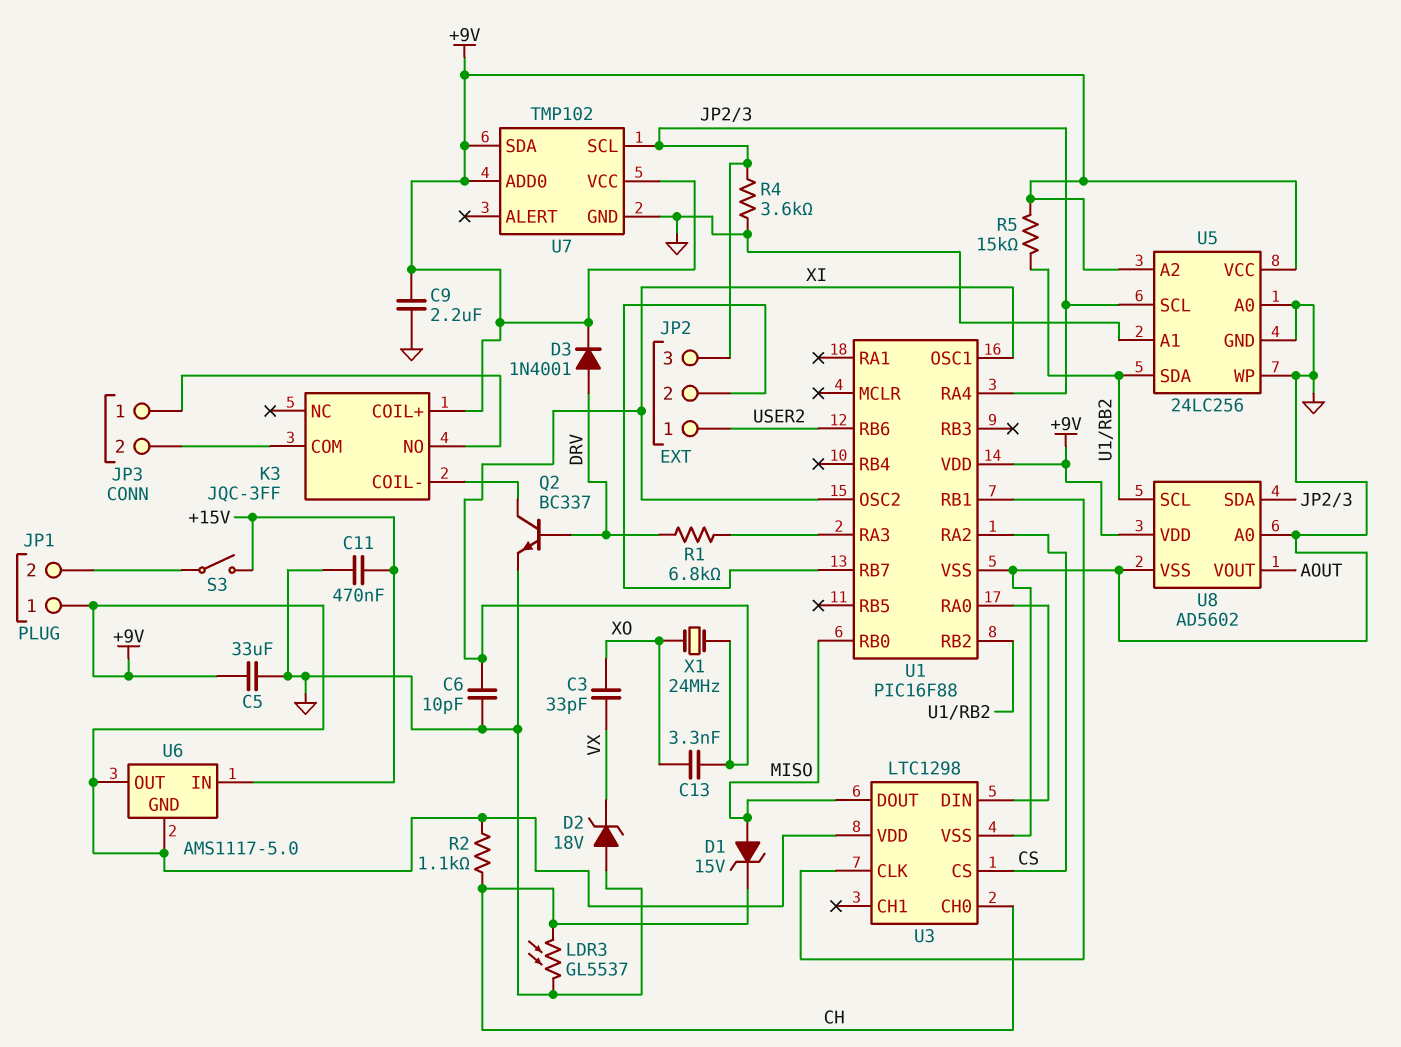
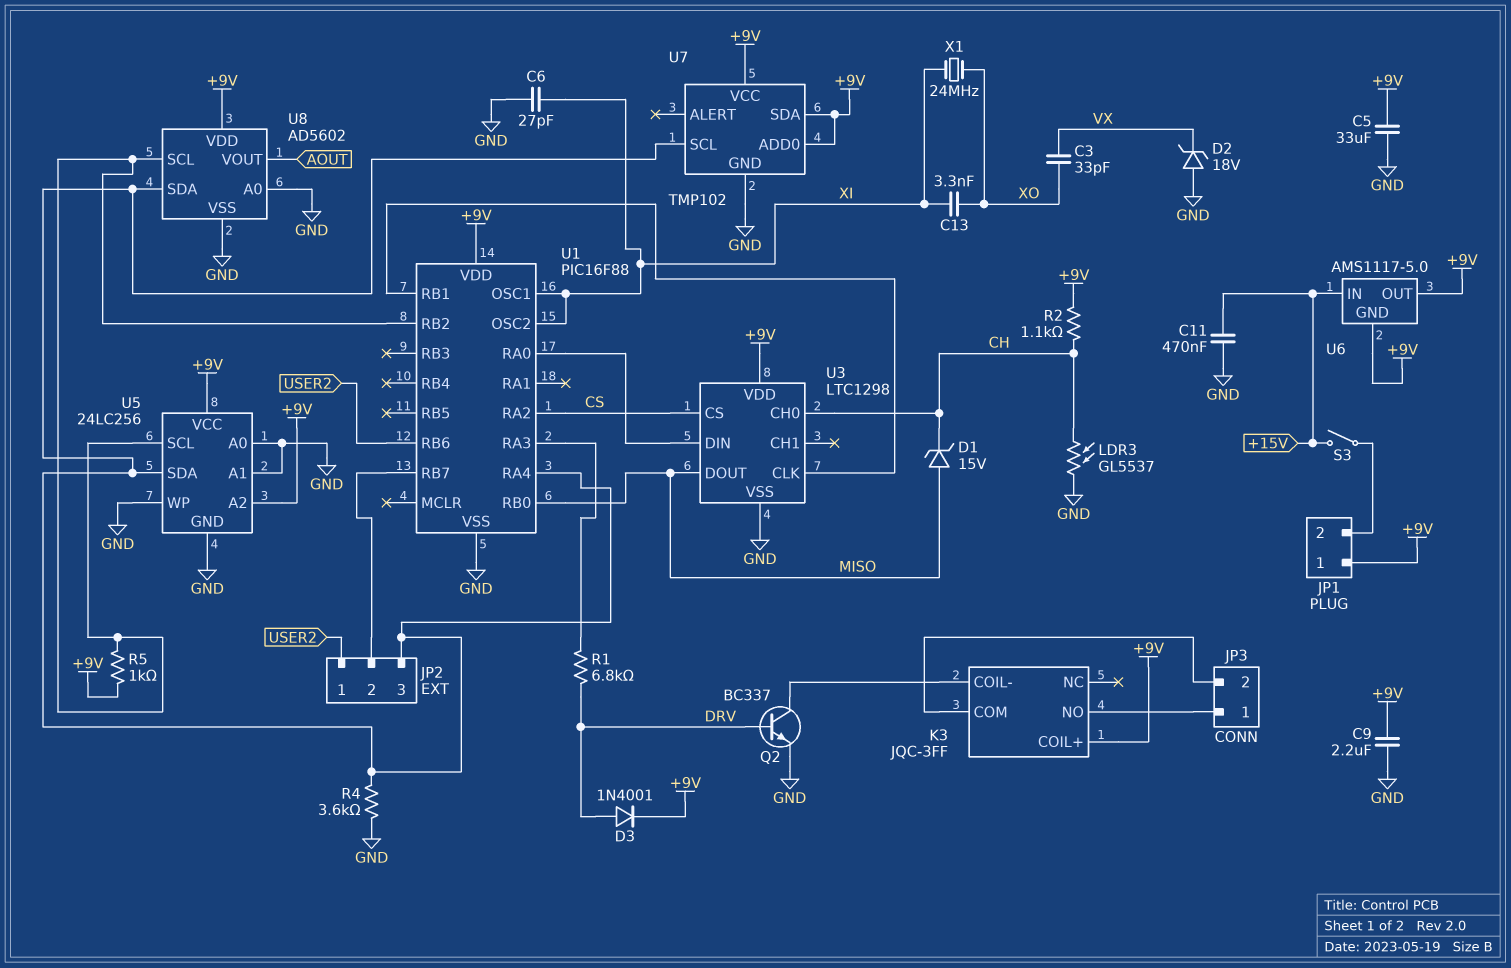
C6: 10pF (GND, XI) -> 27pF (GND, XI)
R5: 15k (+9V, U1/RB2) -> 1k (+9V, U1/RB2)
U5 pin SCL: JP2/3 -> U1/RB2
U5 pin SDA: U1/RB2 -> JP2/3

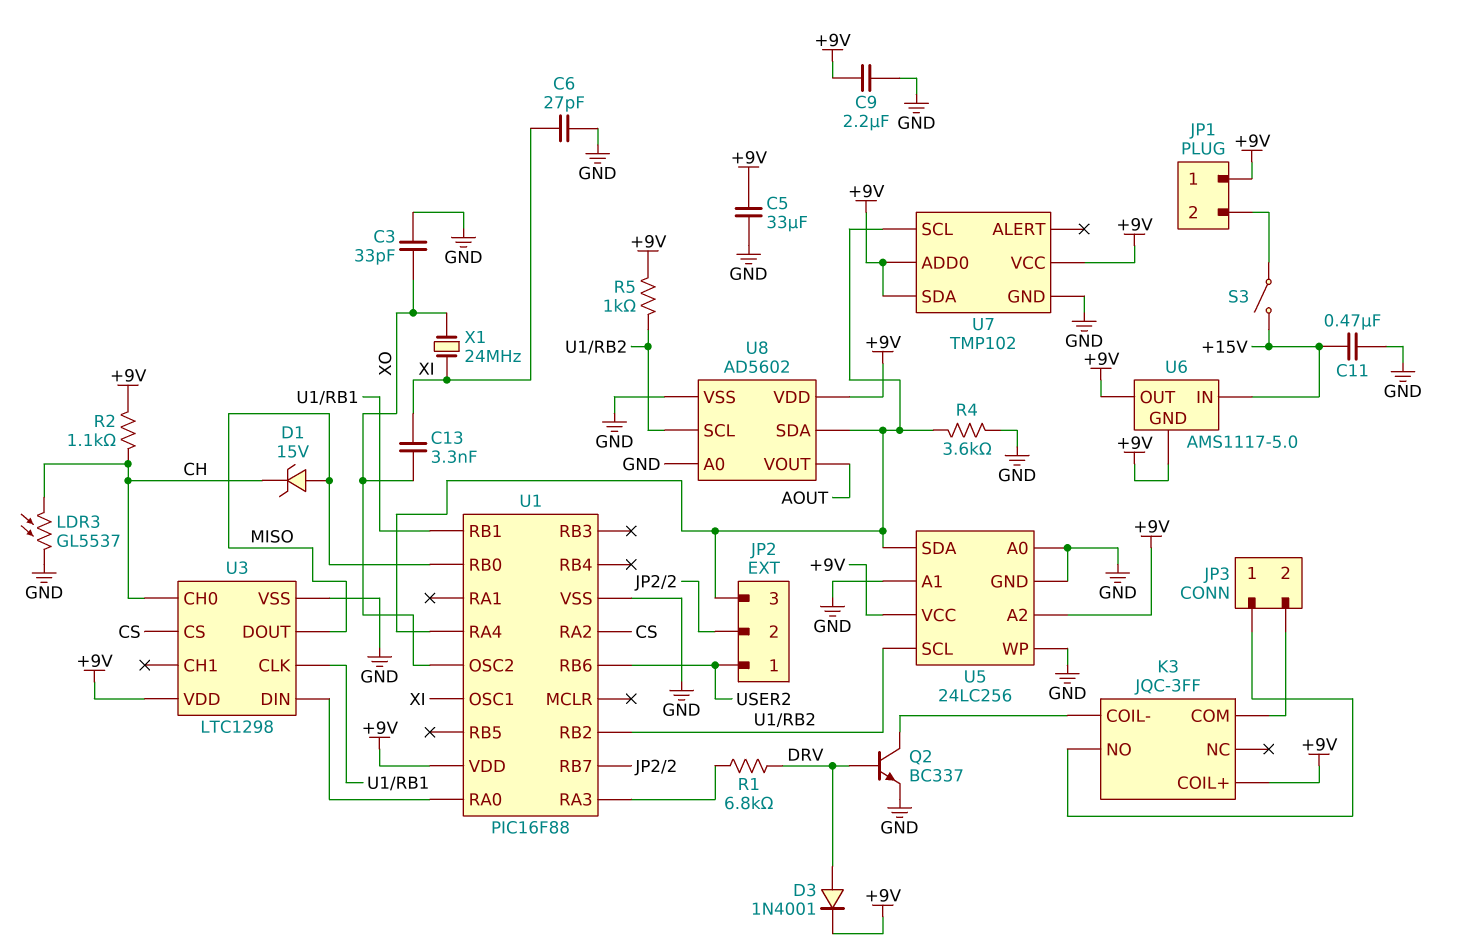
C3: 33pF (VX, XO) -> 33pF (GND, XO)
D2: zener 18V (A GND, K VX) -> none
U1 pin OSC2: XI -> XO

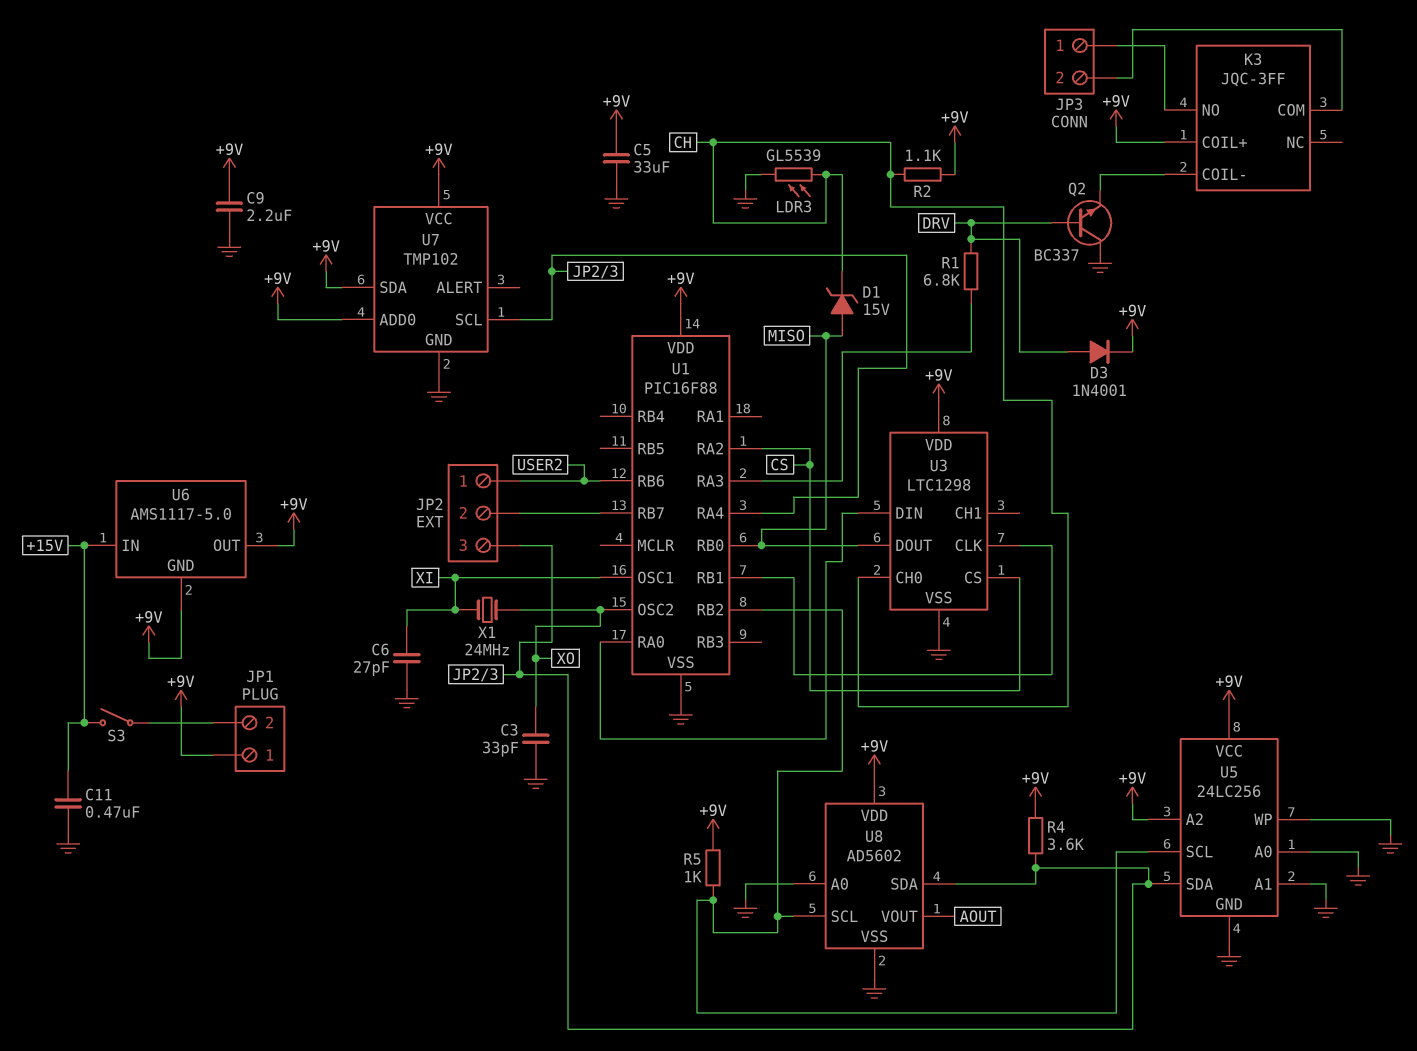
C13: 3.3nF (XI, XO) -> none
LDR3: GL5537 (CH, GND) -> GL5539 (CH, GND)
Q2: NPN BC337 (B DRV, C K3/COIL-, E GND) -> NPN BC337 (B DRV, C GND, E K3/COIL-)
R4: 3.6k (GND, JP2/3) -> 3.6k (+9V, JP2/3)

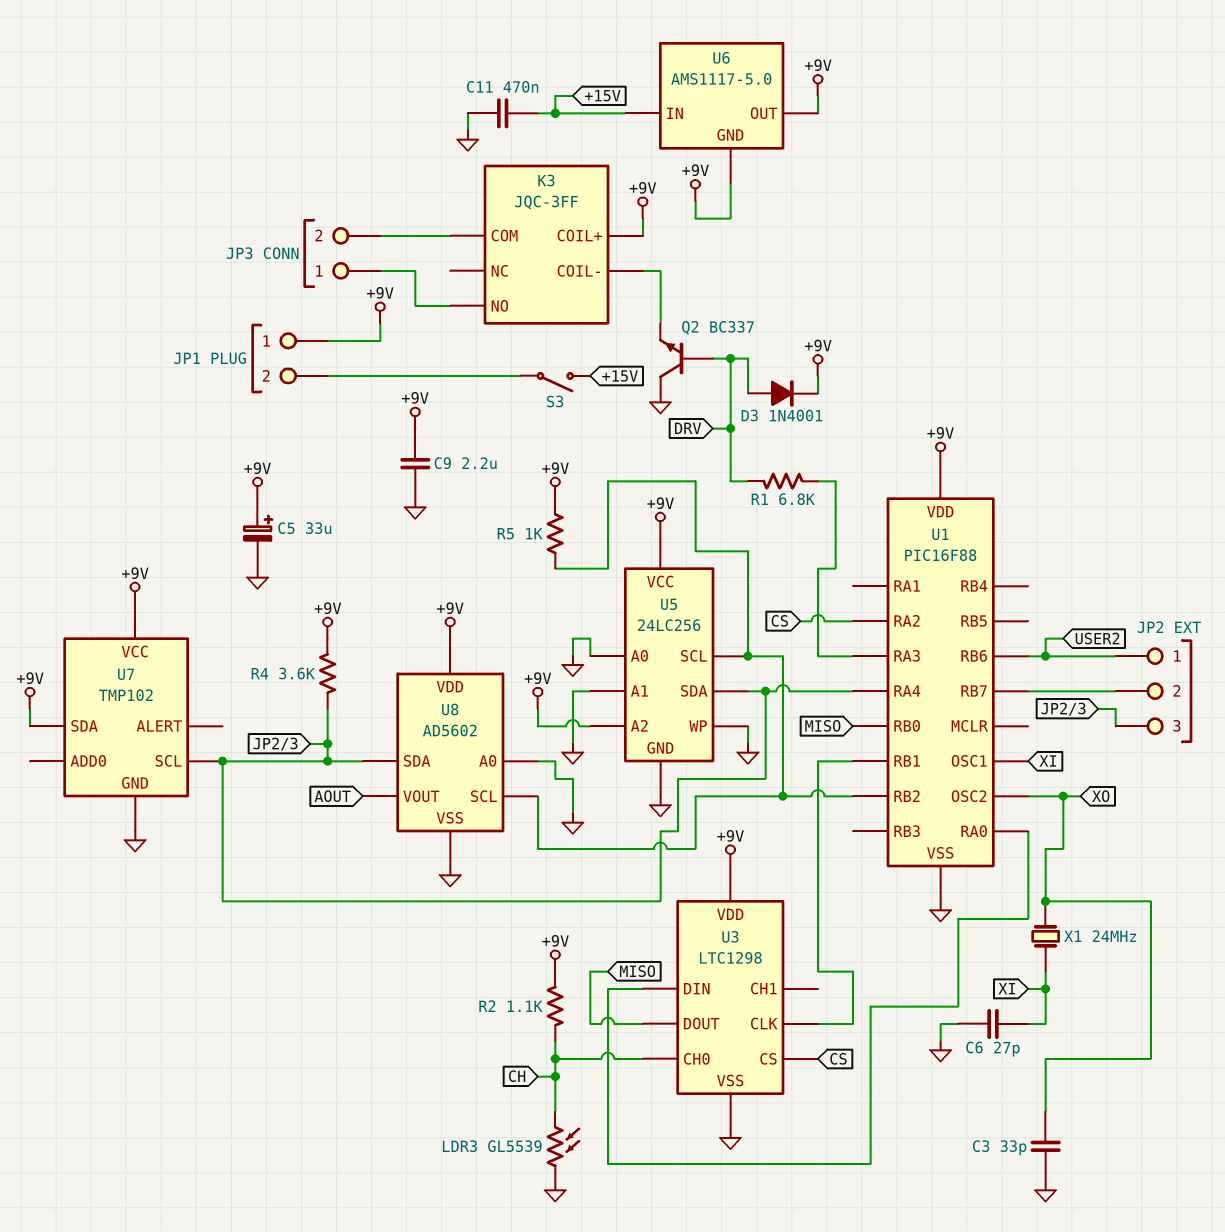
C5: 33uF (+9V, GND) -> 33uF (plus +9V, minus GND)
D1: zener 15V (A MISO, K CH) -> none
U7 pin ADD0: +9V -> none

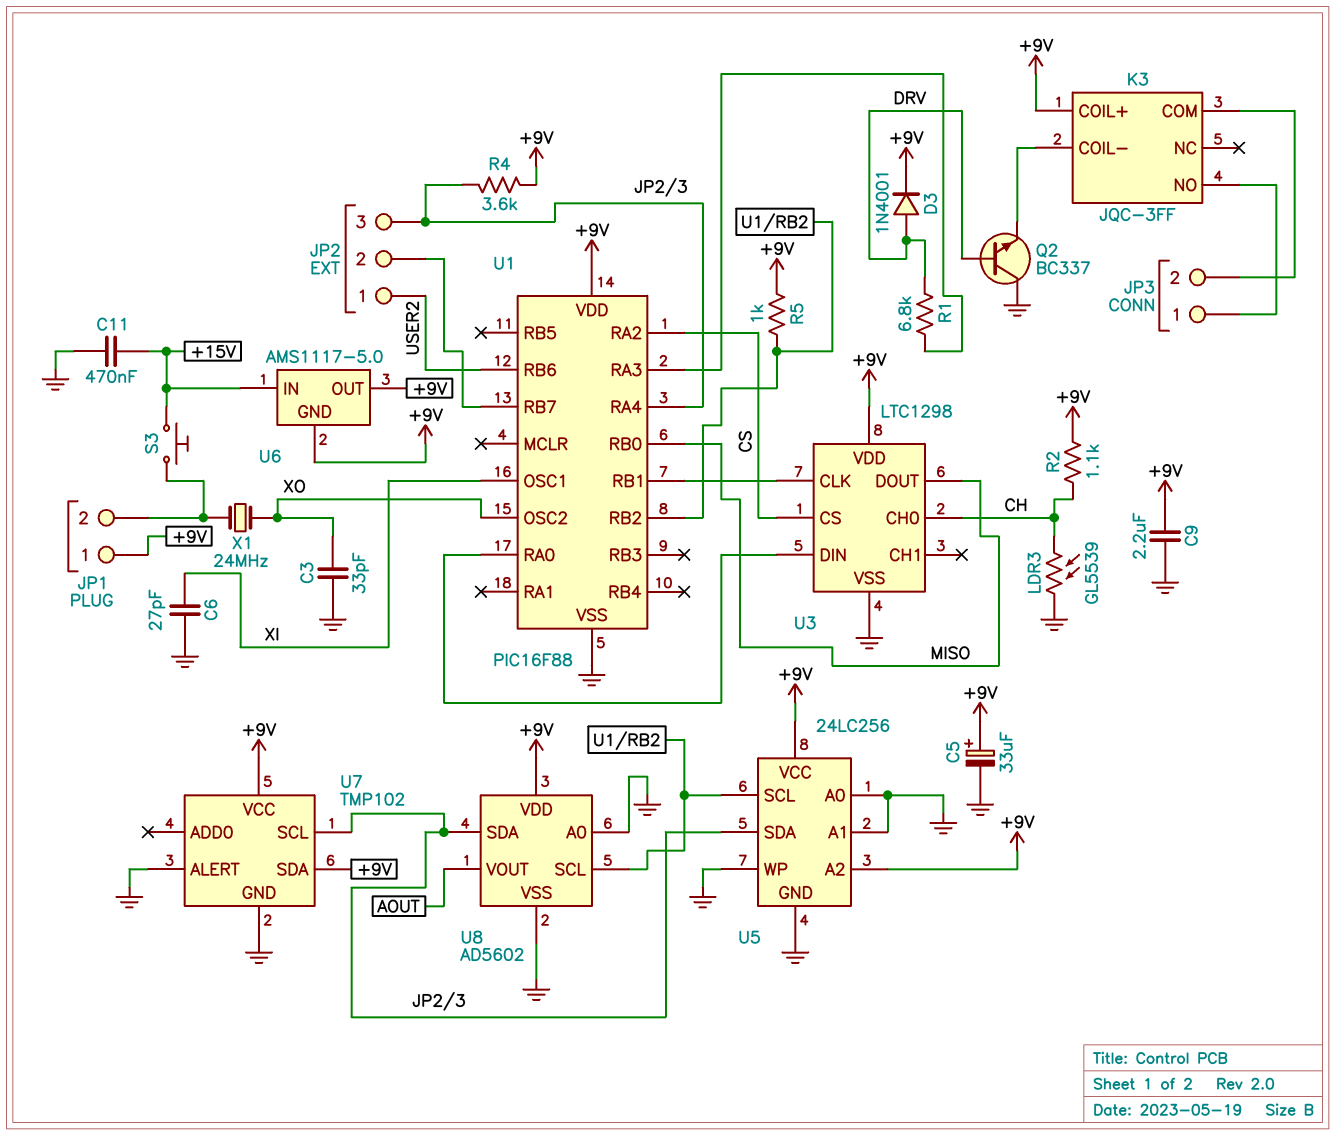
S3: switch (+15V, JP1/2) -> button (+15V, JP1/2)
U7 pin ALERT: none -> GND
X1: 24MHz (XI, XO) -> 24MHz (JP1/2, XO)

